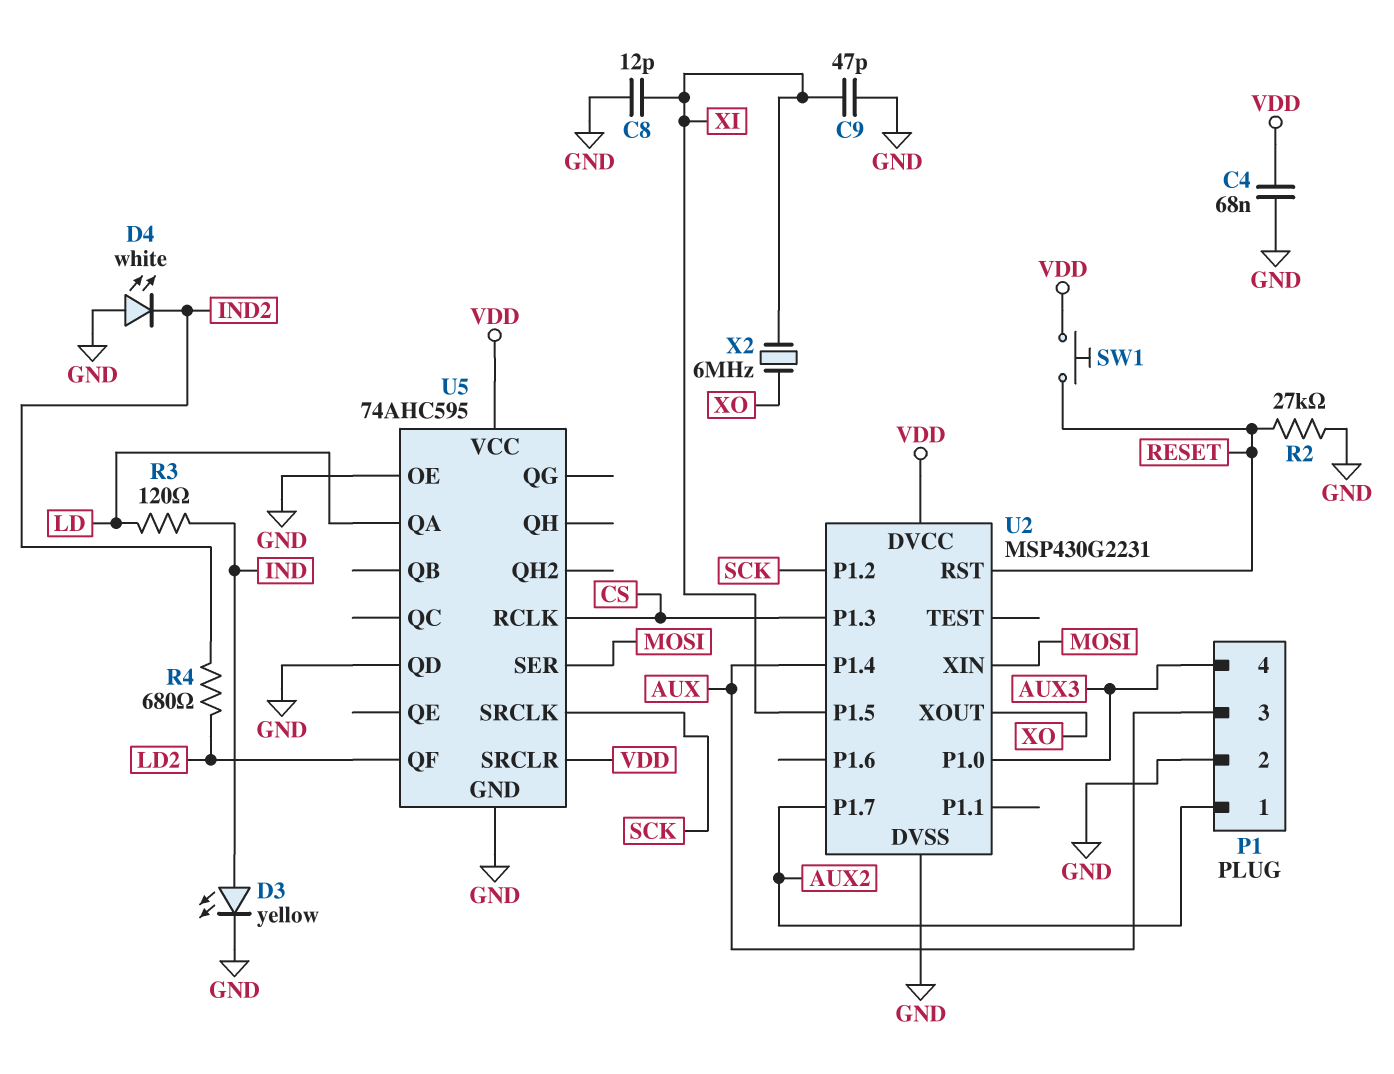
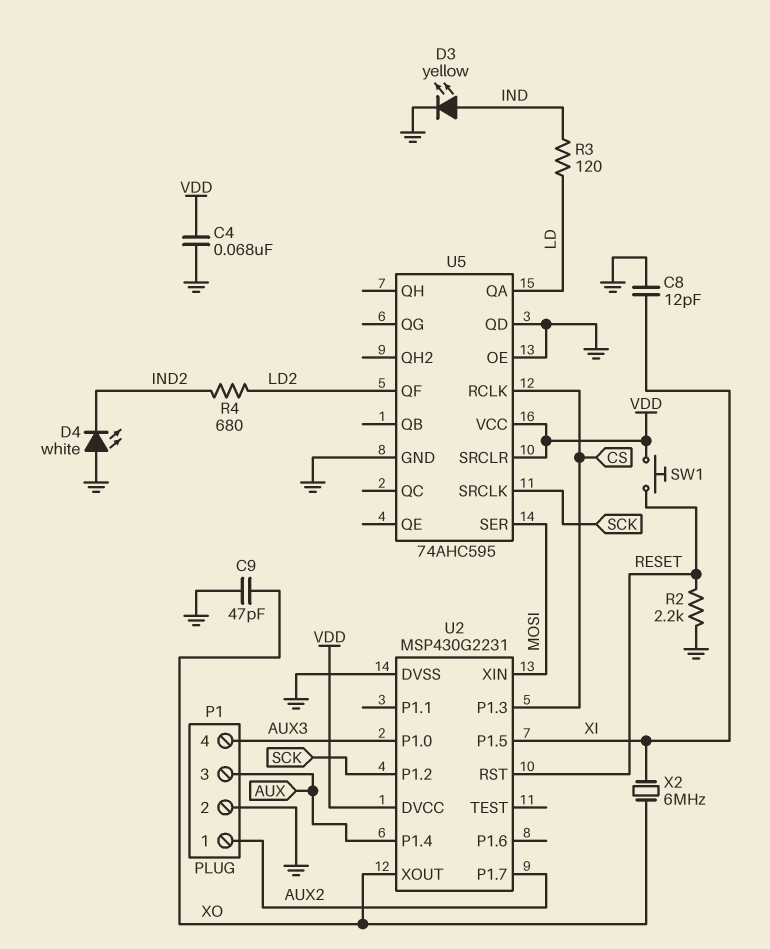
C9: 47pF (GND, XI) -> 47pF (GND, XO)
R2: 27k (GND, RESET) -> 2.2k (GND, RESET)

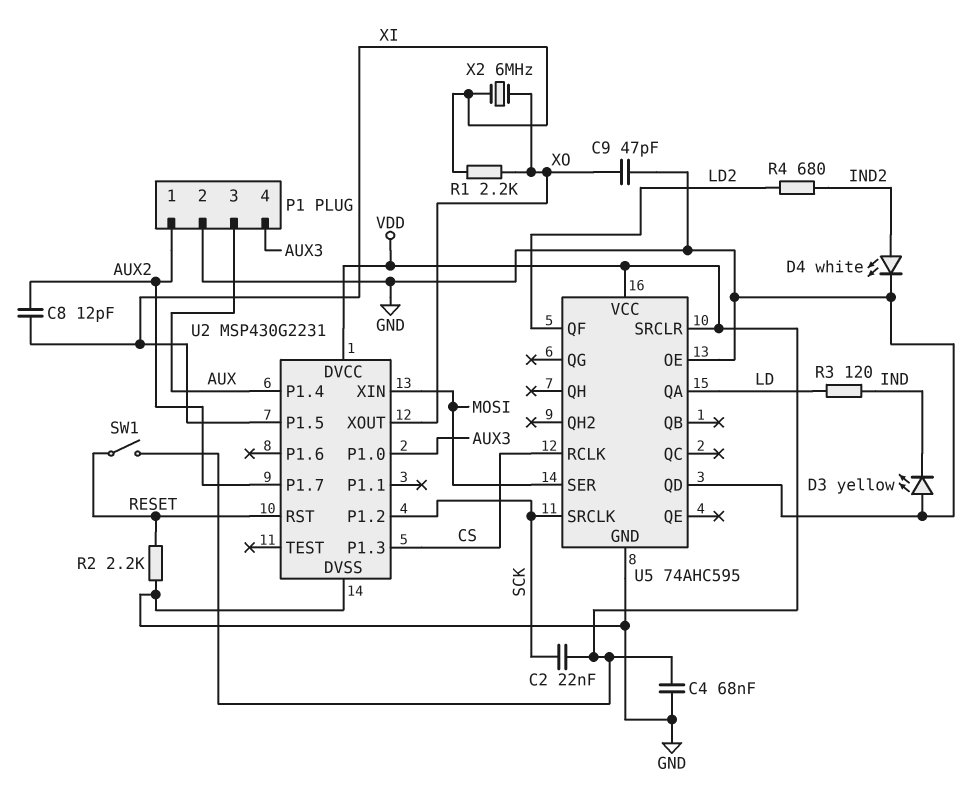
C2: none -> 22nF (SCK, VDD)
C8: 12pF (GND, XI) -> 12pF (AUX2, XI)
D3: LED yellow (A IND, K GND) -> LED yellow (A GND, K IND)
D4: LED white (A GND, K IND2) -> LED white (A IND2, K GND)
R1: none -> 2.2k (XI, XO)
SW1: button (RESET, VDD) -> switch (RESET, VDD)

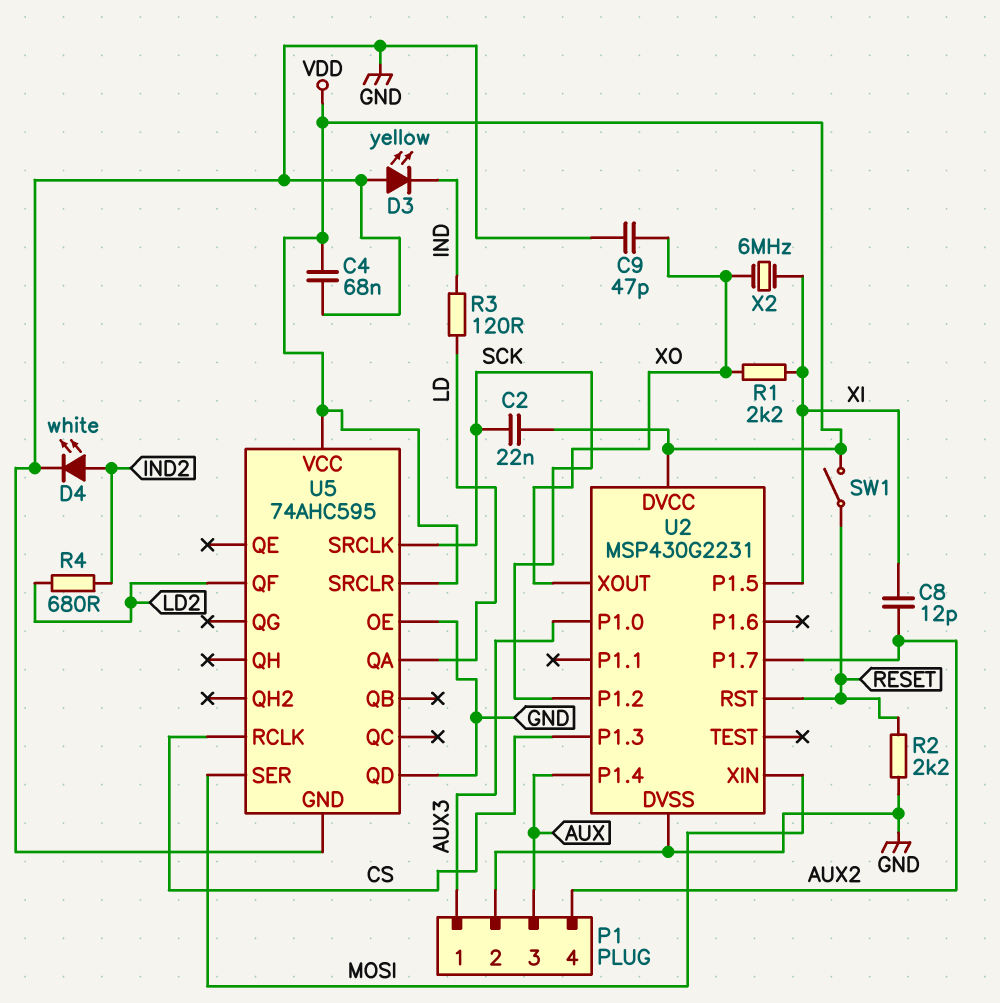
P1 pin 1: AUX2 -> AUX3
P1 pin 4: AUX3 -> AUX2

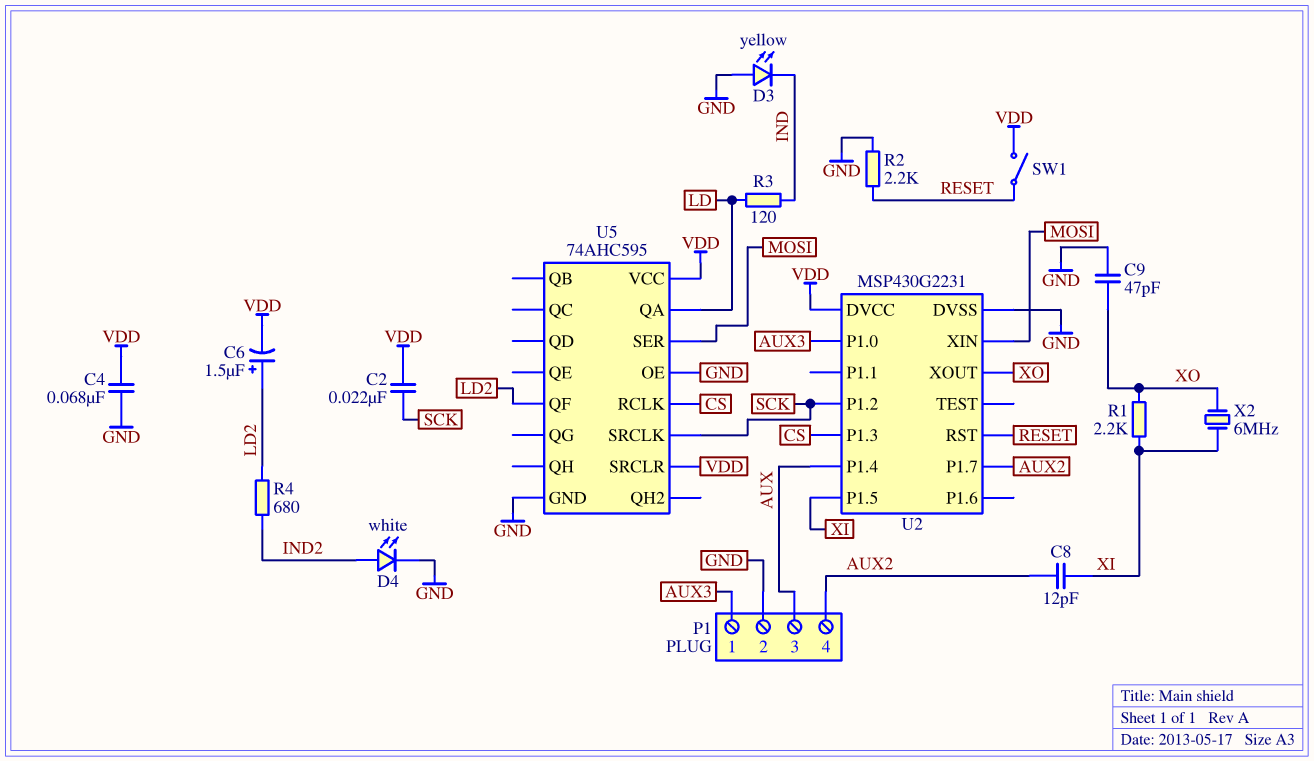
C6: none -> 1.5uF (plus LD2, minus VDD)
U5 pin QD: GND -> none

